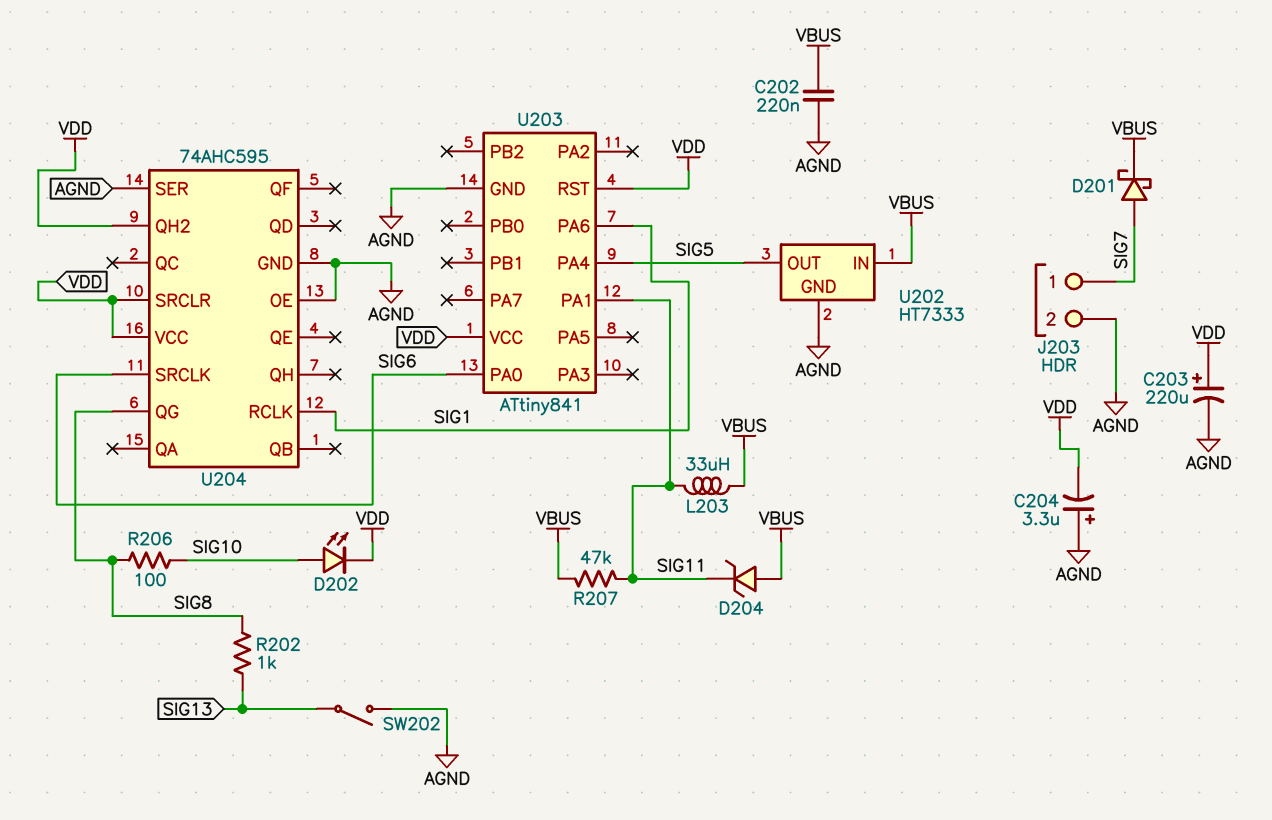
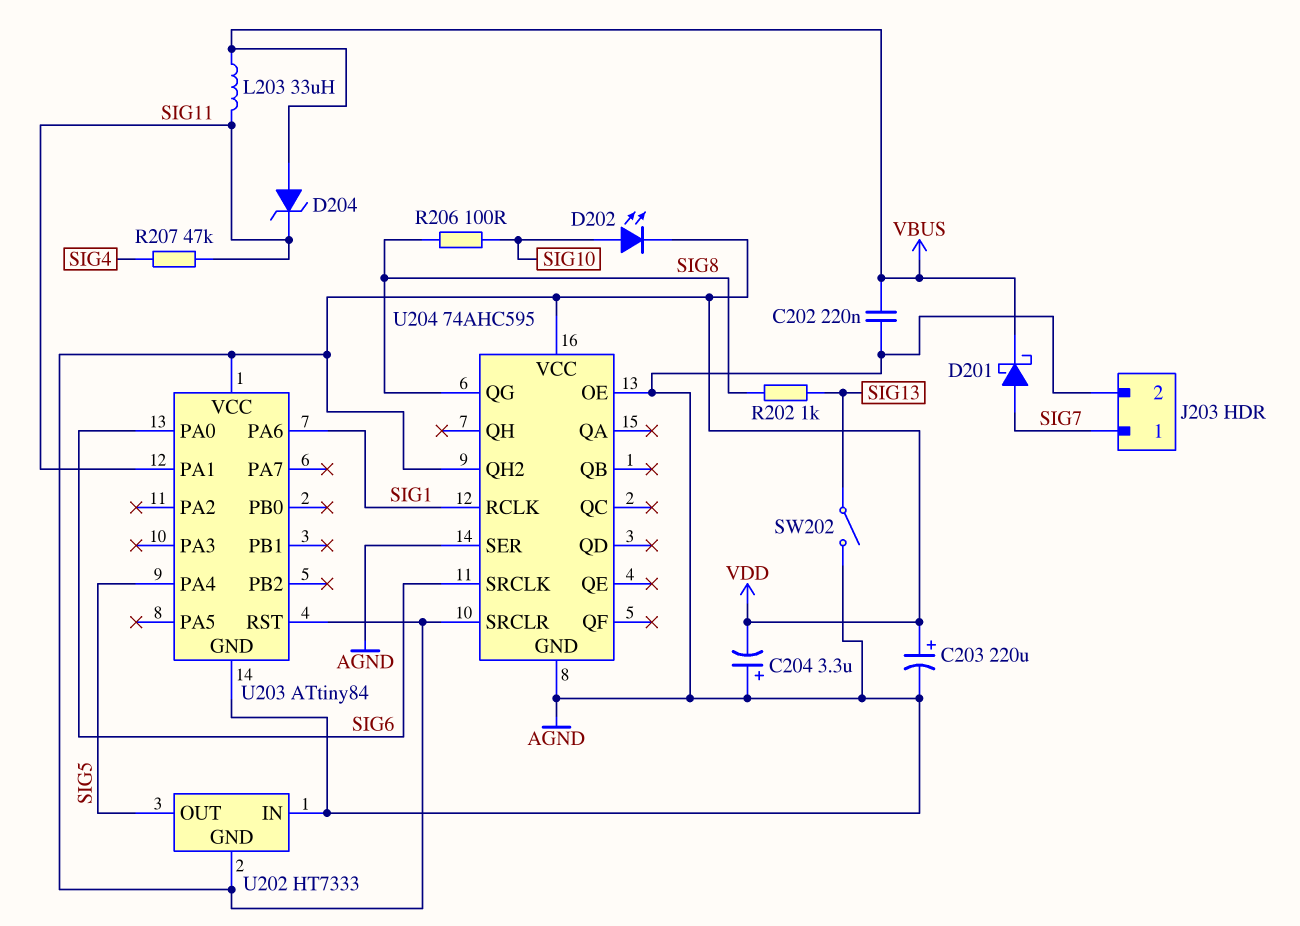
R207: 47k (SIG11, VBUS) -> 47k (SIG4, SIG11)
U202 pin GND: AGND -> VDD
U202 pin IN: VBUS -> AGND
U203: ATtiny841 -> ATtiny84

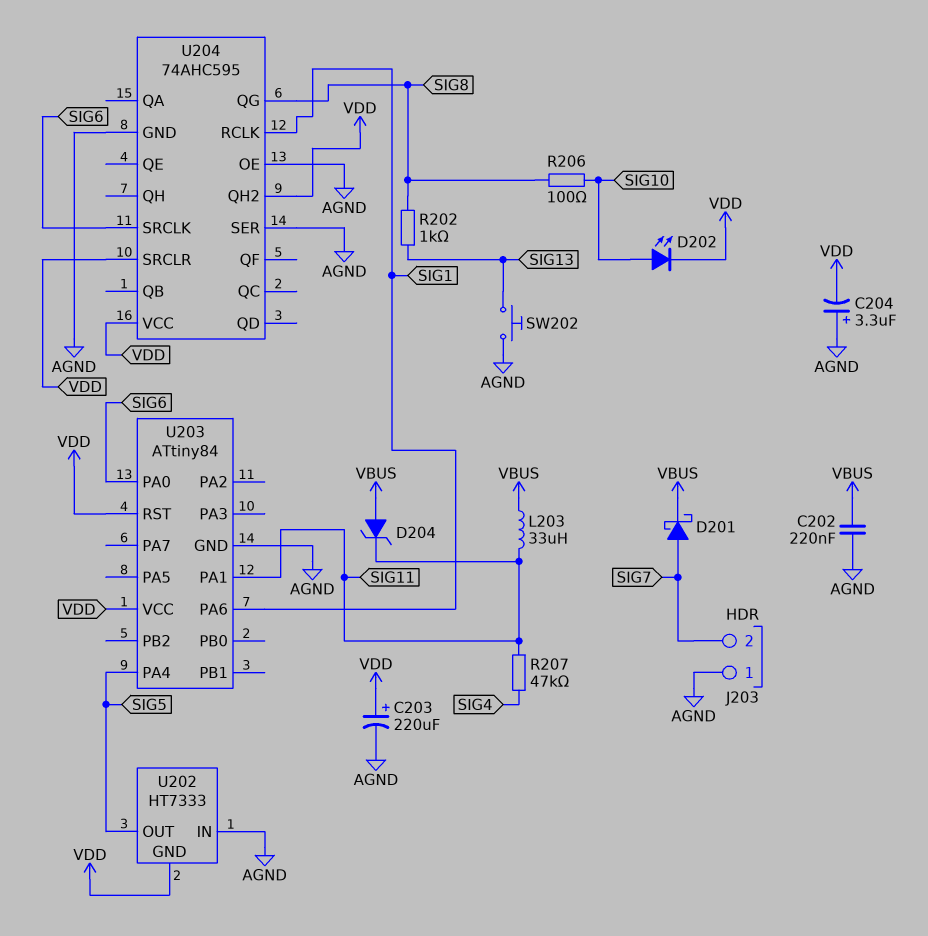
J203 pin 1: SIG7 -> AGND
J203 pin 2: AGND -> SIG7
SW202: switch (AGND, SIG13) -> button (AGND, SIG13)

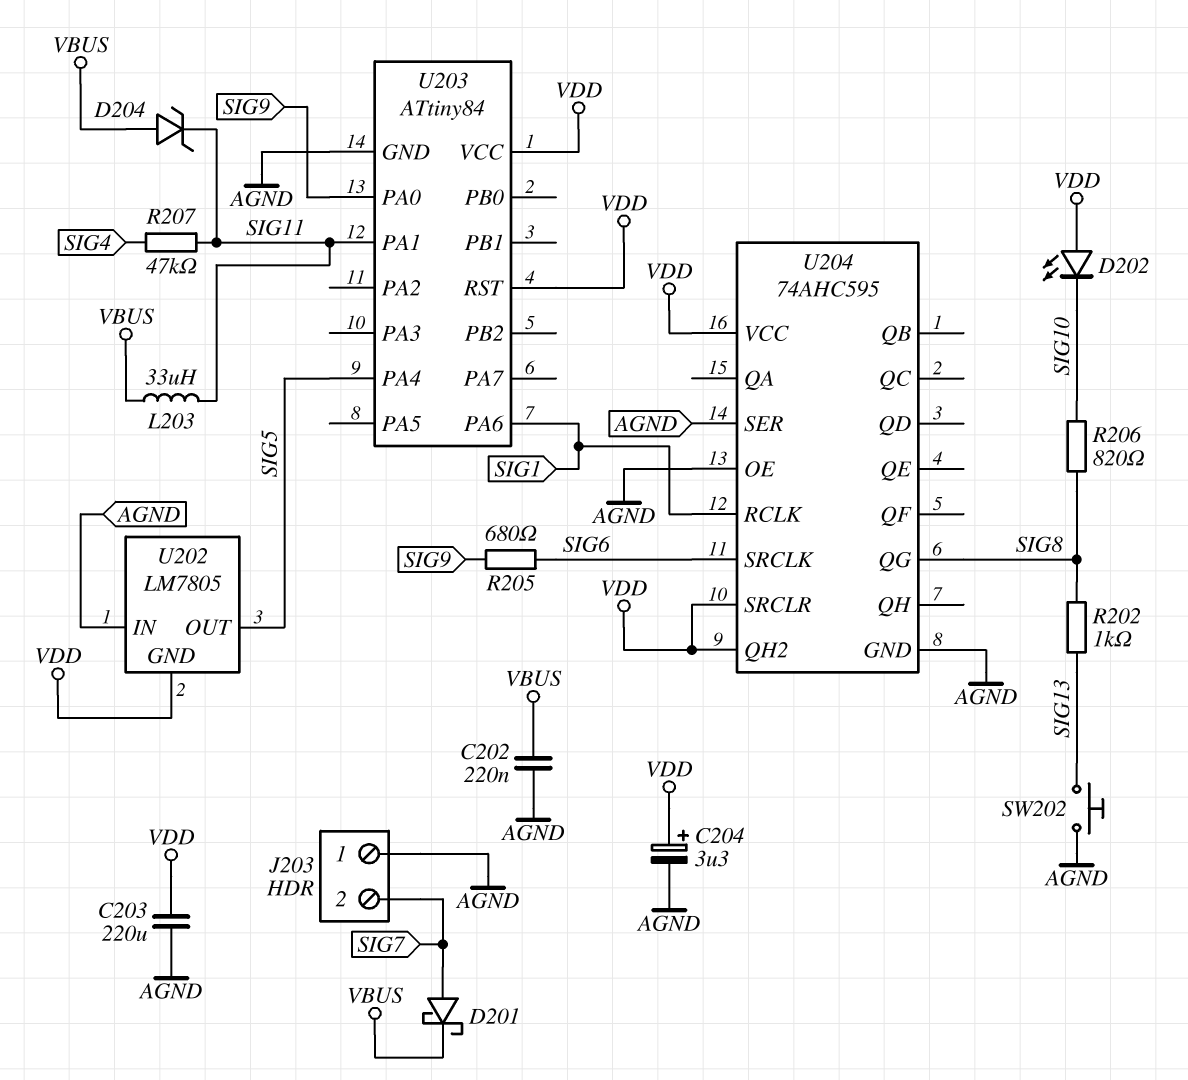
C203: 220uF (plus VDD, minus AGND) -> 220uF (AGND, VDD)
C204: 3.3uF (plus AGND, minus VDD) -> 3.3uF (plus VDD, minus AGND)
D202: LED (A SIG10, K VDD) -> LED (A VDD, K SIG10)
R205: none -> 680 (SIG6, SIG9)
R206: 100 (SIG8, SIG10) -> 820 (SIG8, SIG10)
U202: HT7333 -> LM7805
U203 pin PA0: SIG6 -> SIG9

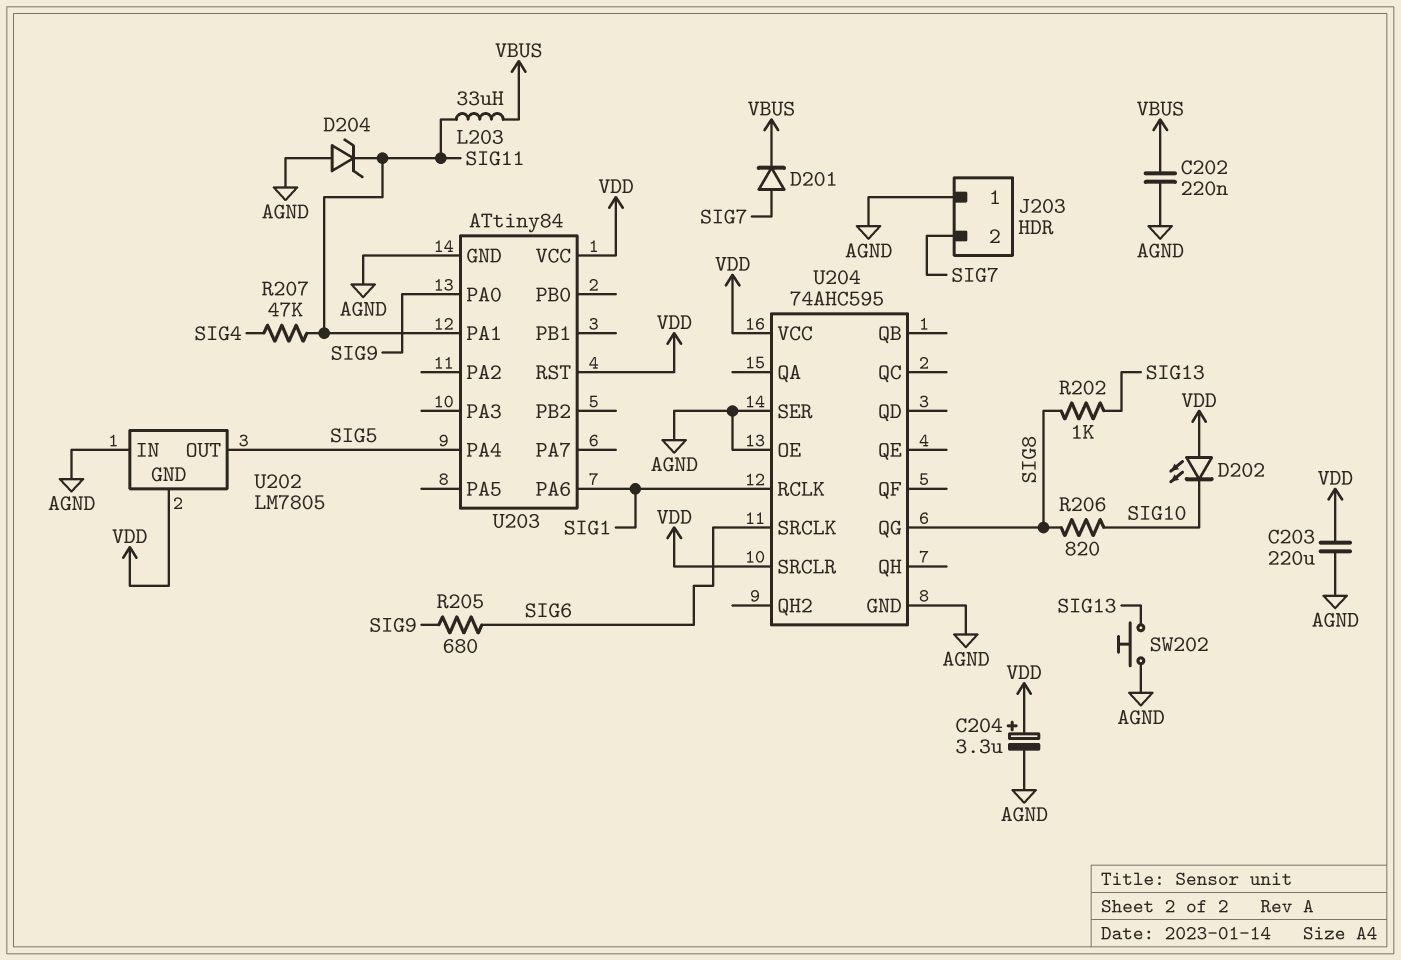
D201: schottky (A SIG7, K VBUS) -> diode (A SIG7, K VBUS)
D204: zener (A VBUS, K SIG11) -> zener (A AGND, K SIG11)
U204 pin QH2: VDD -> none

